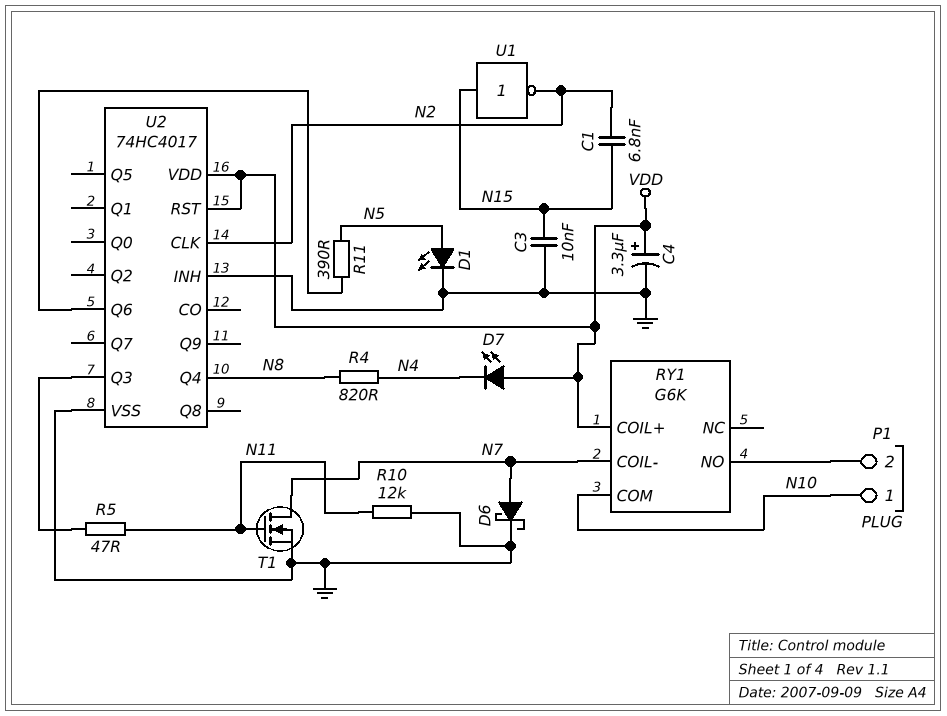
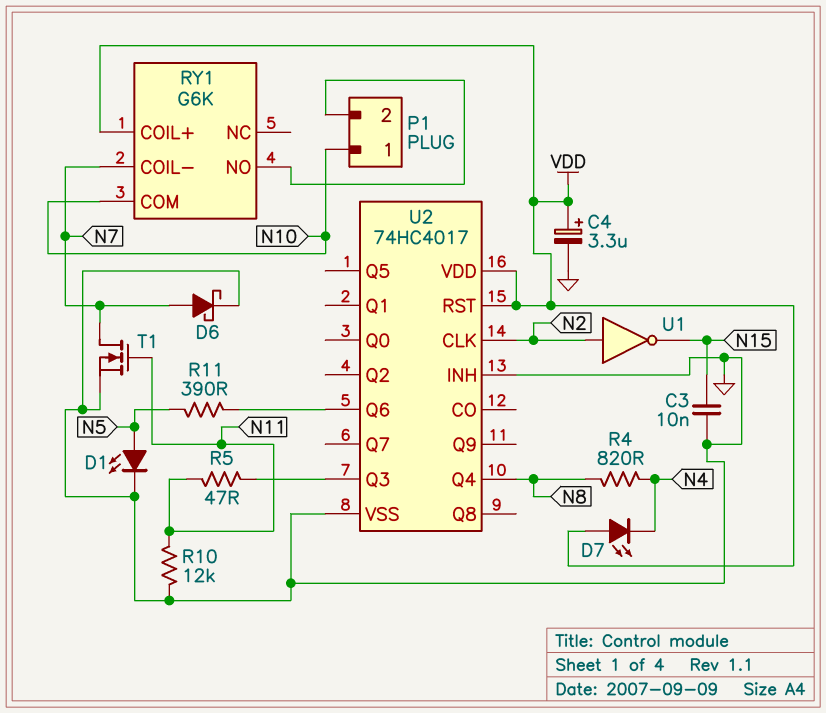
C1: 6.8nF (N2, N15) -> none
U1: NOT (in N15, out N2) -> NOT (in N2, out N15)

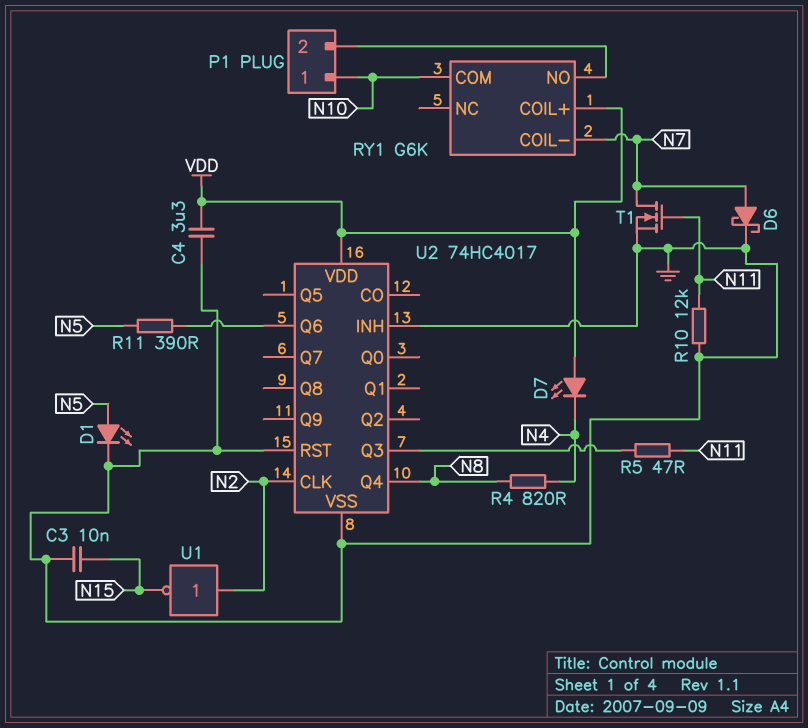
C4: 3.3uF (plus VDD, minus GND) -> 3.3uF (GND, VDD)
U2 pin RST: VDD -> GND

